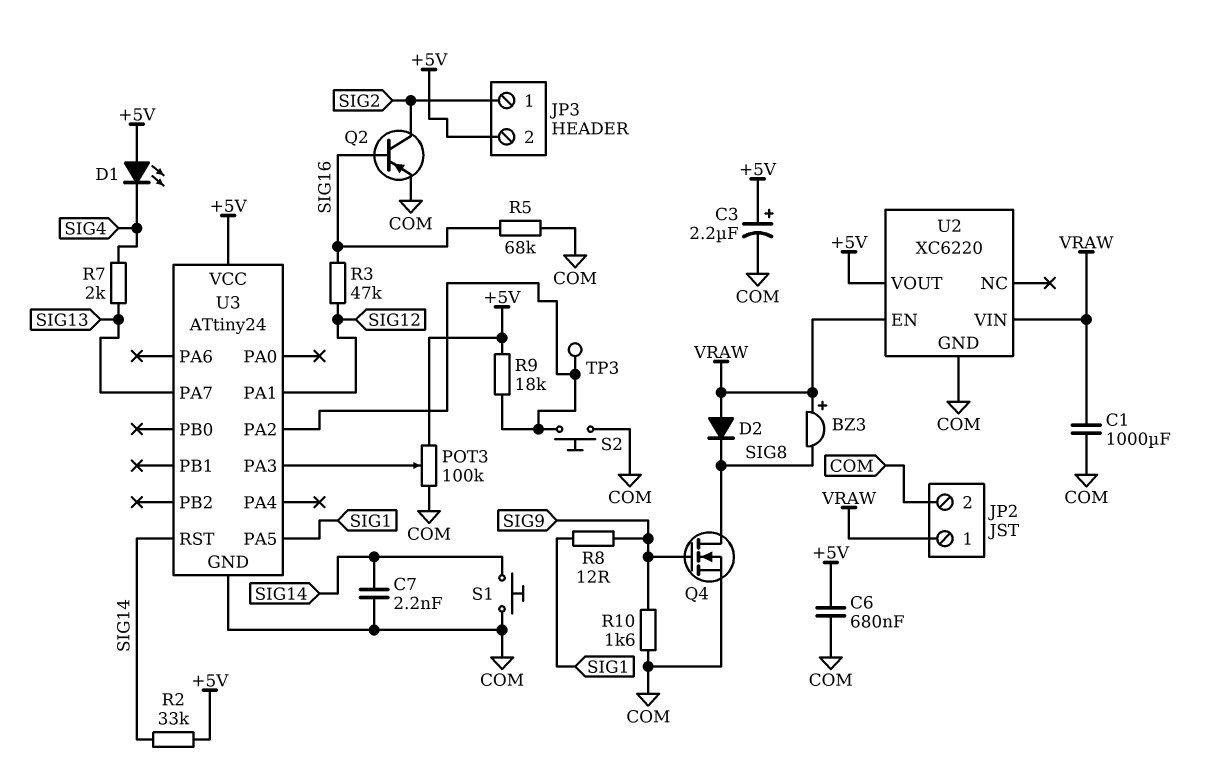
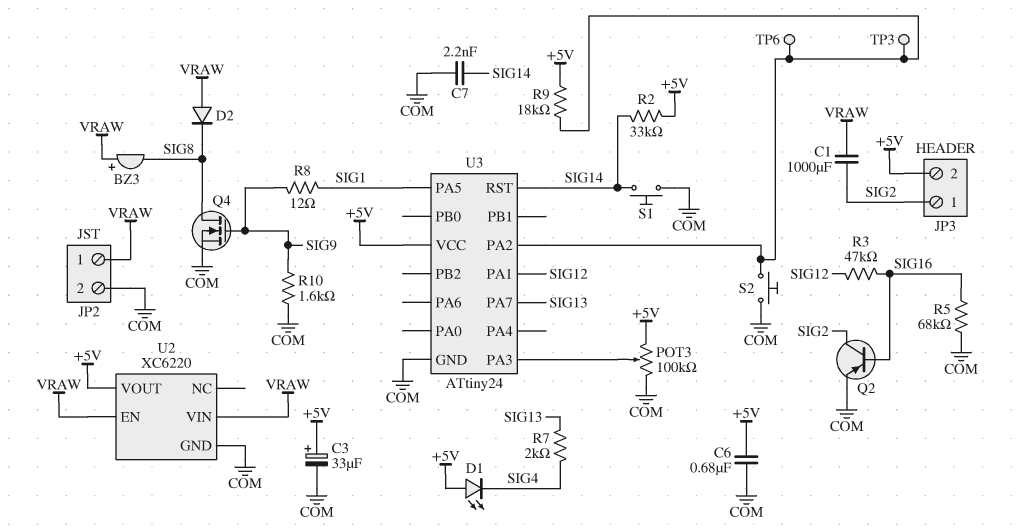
C1: 1000uF (COM, VRAW) -> 1000uF (SIG2, VRAW)
C3: 2.2uF (plus +5V, minus COM) -> 33uF (plus +5V, minus COM)
TP6: none -> test point (U3/PA2)

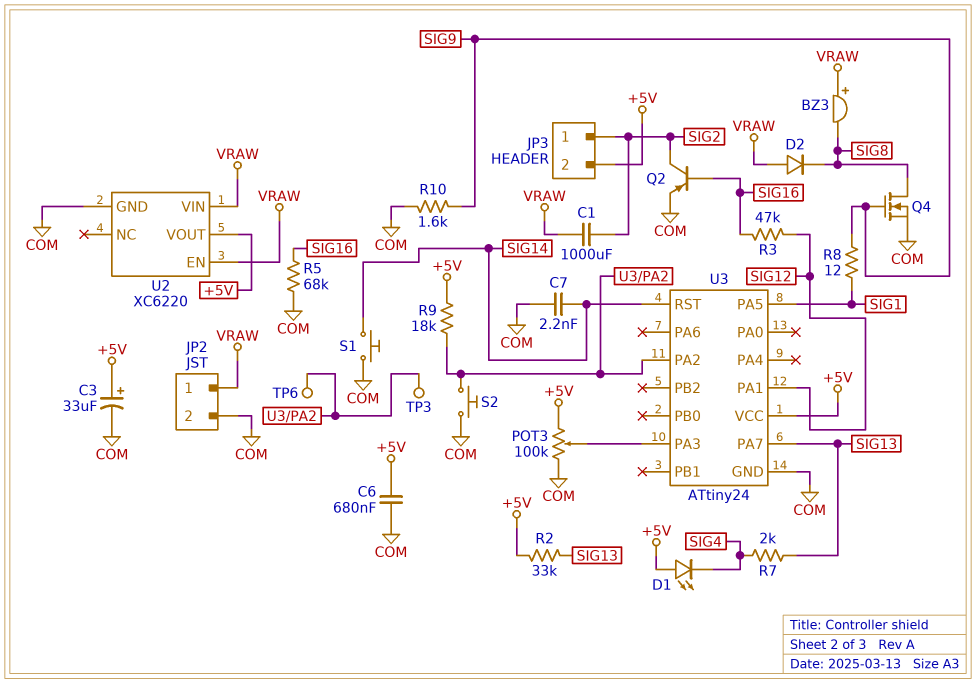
R2: 33k (+5V, SIG14) -> 33k (+5V, SIG13)

